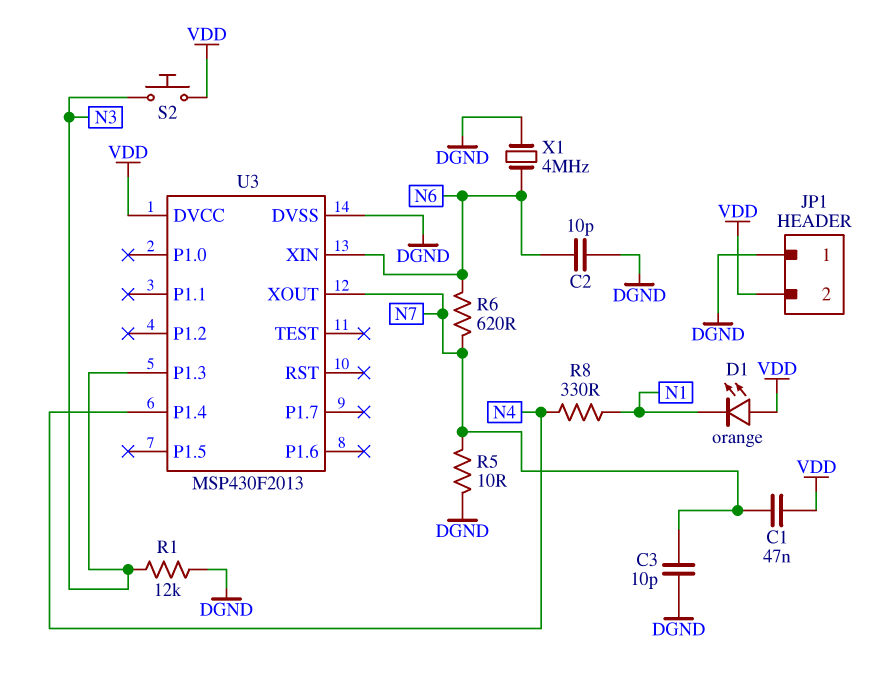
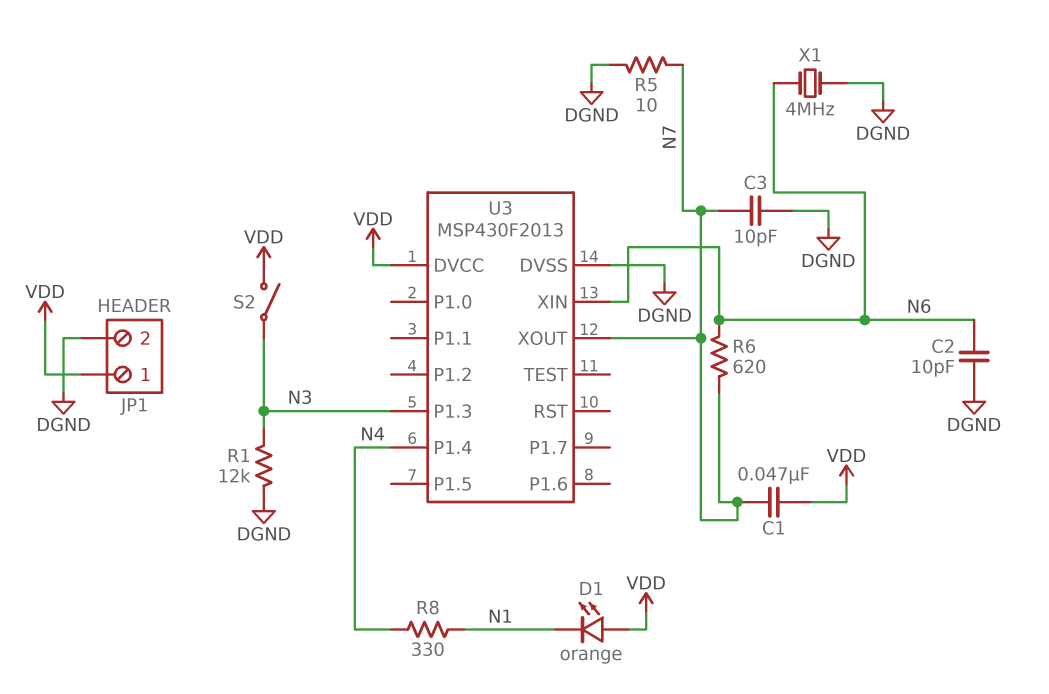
JP1 pin 1: DGND -> VDD
JP1 pin 2: VDD -> DGND
S2: button (N3, VDD) -> switch (N3, VDD)

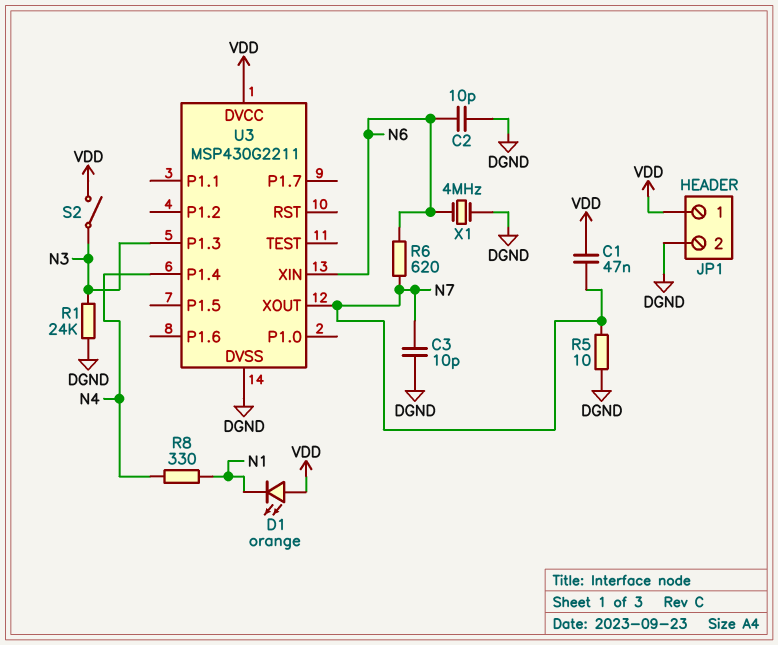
R1: 12k (DGND, N3) -> 24k (DGND, N3)
U3: MSP430F2013 -> MSP430G2211

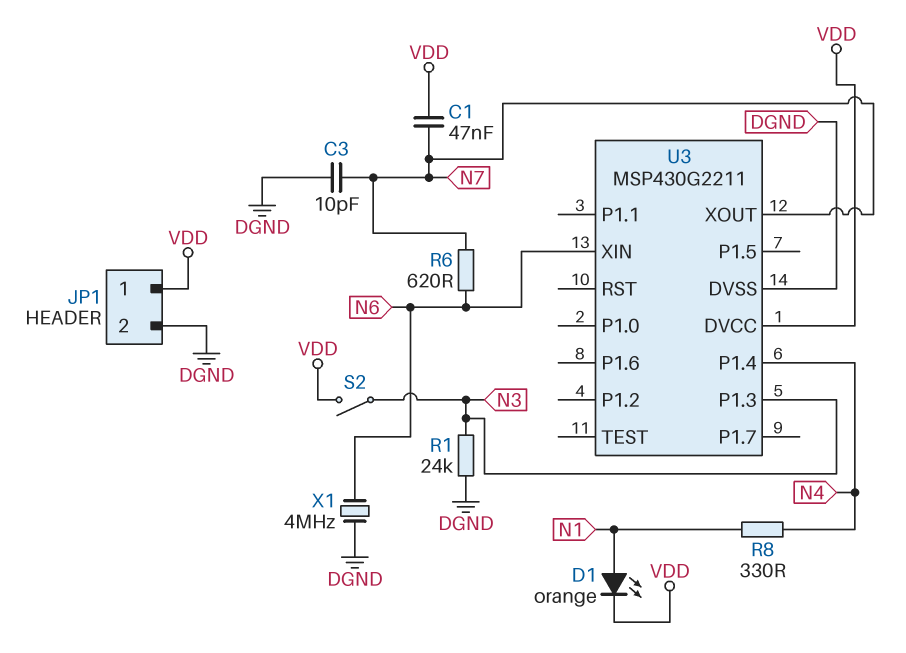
C2: 10pF (DGND, N6) -> none
D1: LED orange (A VDD, K N1) -> LED orange (A N1, K VDD)
R5: 10 (DGND, N7) -> none

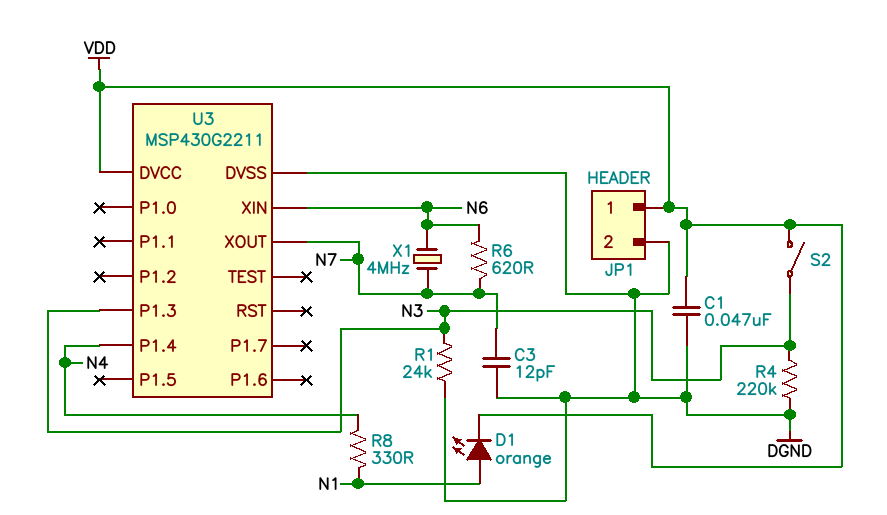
C1: 47nF (N7, VDD) -> 47nF (DGND, VDD)
C3: 10pF (DGND, N7) -> 12pF (DGND, N7)
R4: none -> 220k (DGND, N3)
X1: 4MHz (DGND, N6) -> 4MHz (N6, N7)

